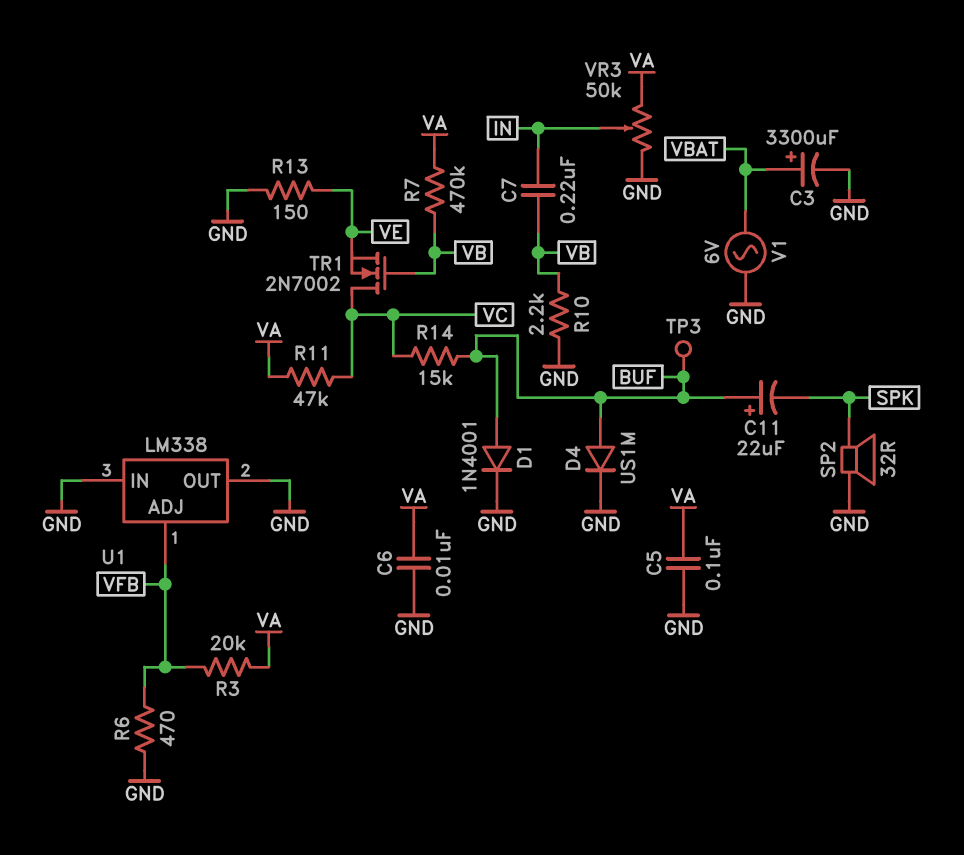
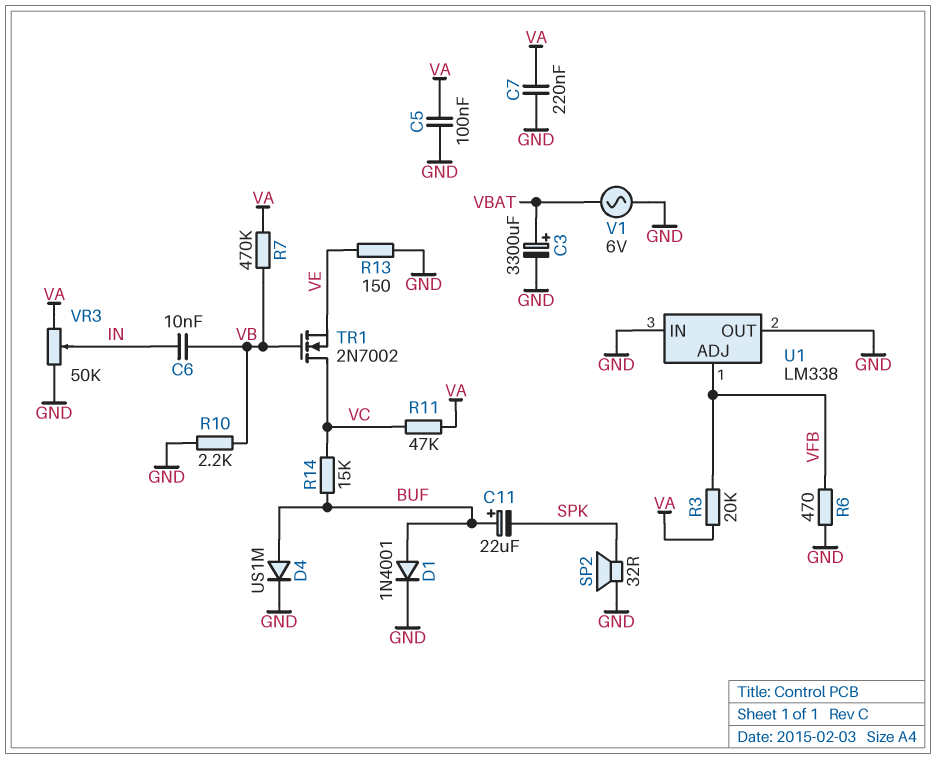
C6: 10nF (GND, VA) -> 10nF (IN, VB)
C7: 220nF (IN, VB) -> 220nF (GND, VA)
TP3: test point (BUF) -> none

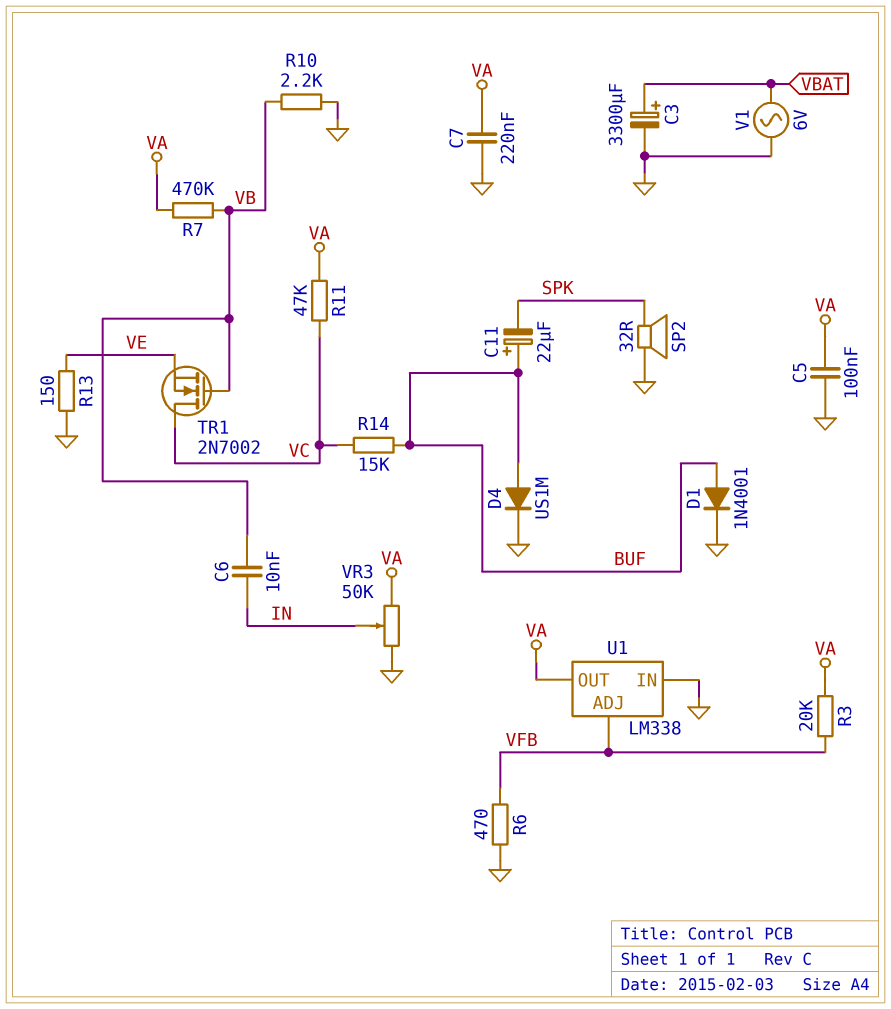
U1 pin OUT: GND -> VA

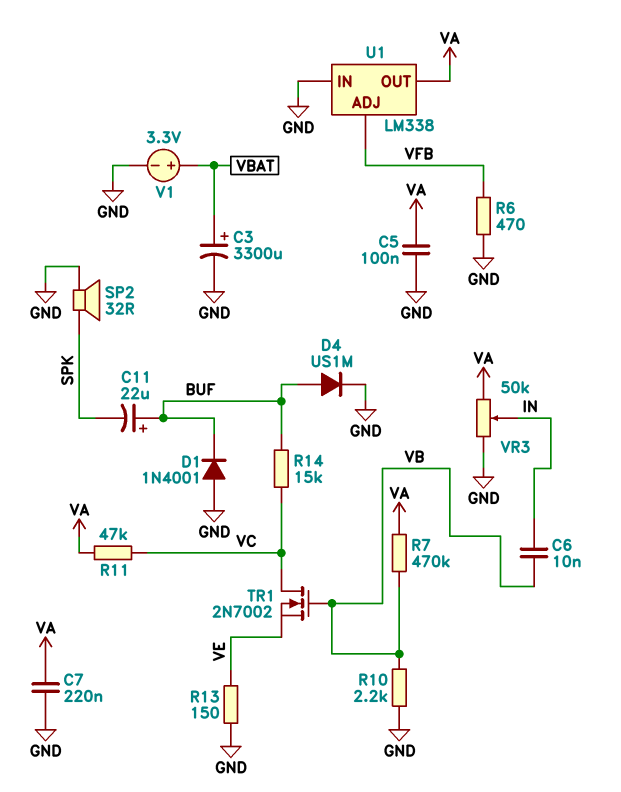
D1: diode 1N4001 (A BUF, K GND) -> diode 1N4001 (A GND, K BUF)
R3: 20k (VA, VFB) -> none
V1: AC 6V (GND, VBAT) -> 3.3V (plus VBAT, minus GND)

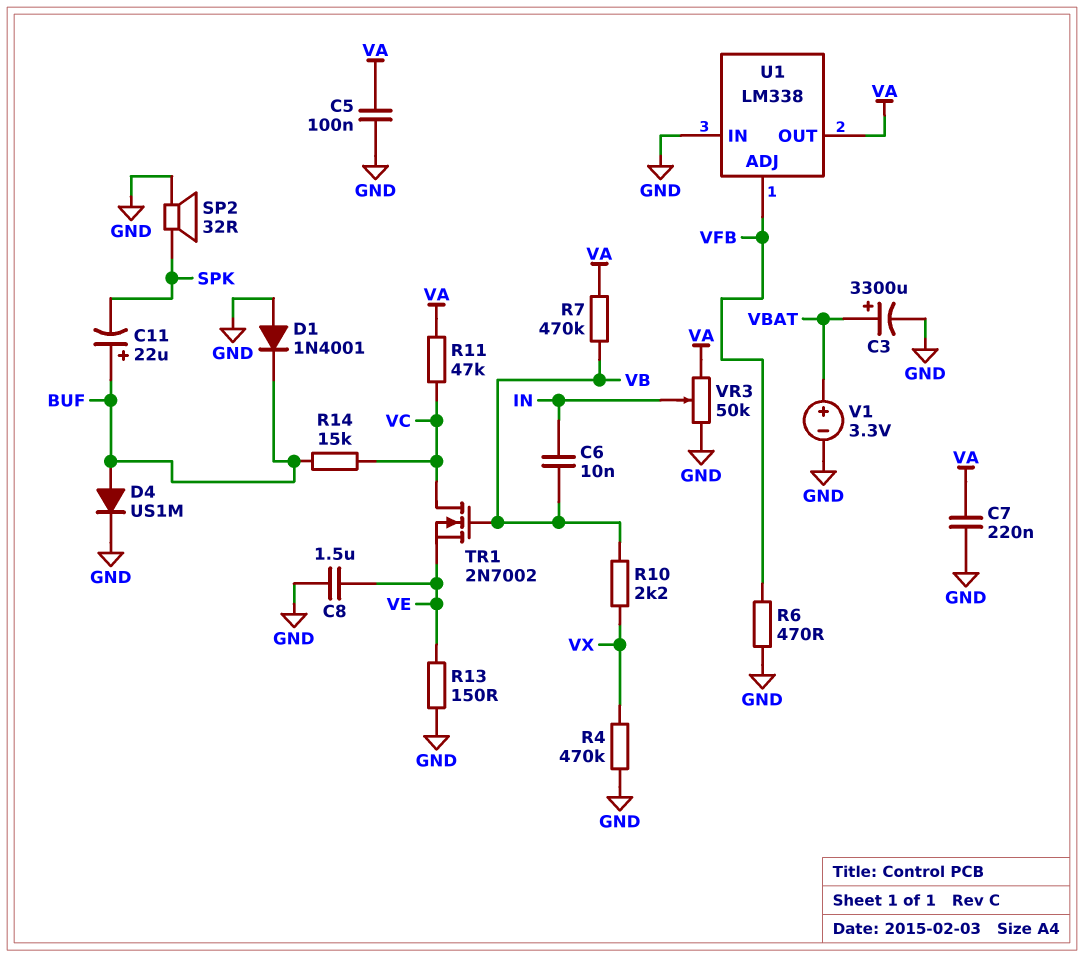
C8: none -> 1.5uF (GND, VE)
R4: none -> 470k (GND, VX)
R10: 2.2k (GND, VB) -> 2.2k (VB, VX)

